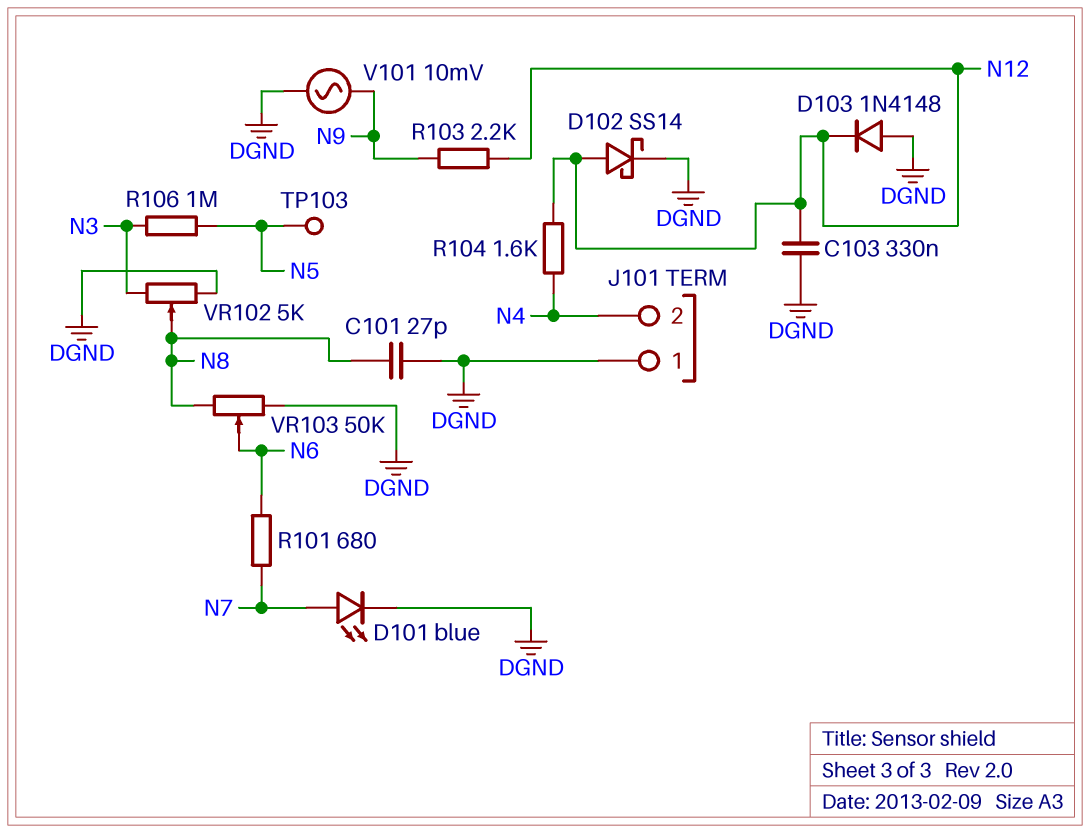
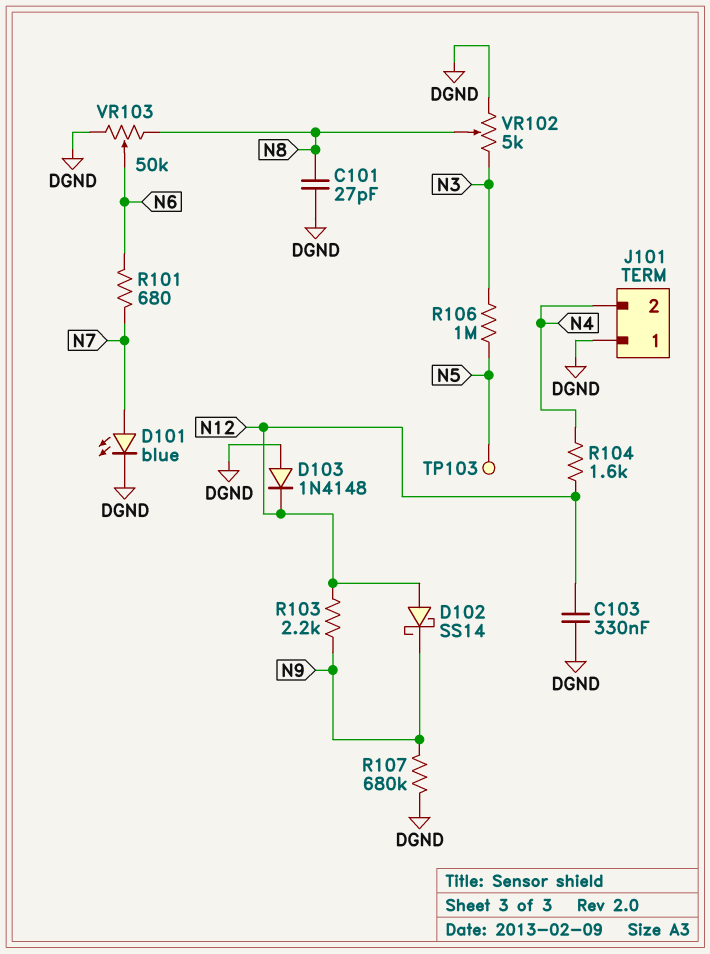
D102: schottky SS14 (A N12, K DGND) -> schottky SS14 (A N12, K N9)
R107: none -> 680k (DGND, N9)
V101: AC 10mV (DGND, N9) -> none

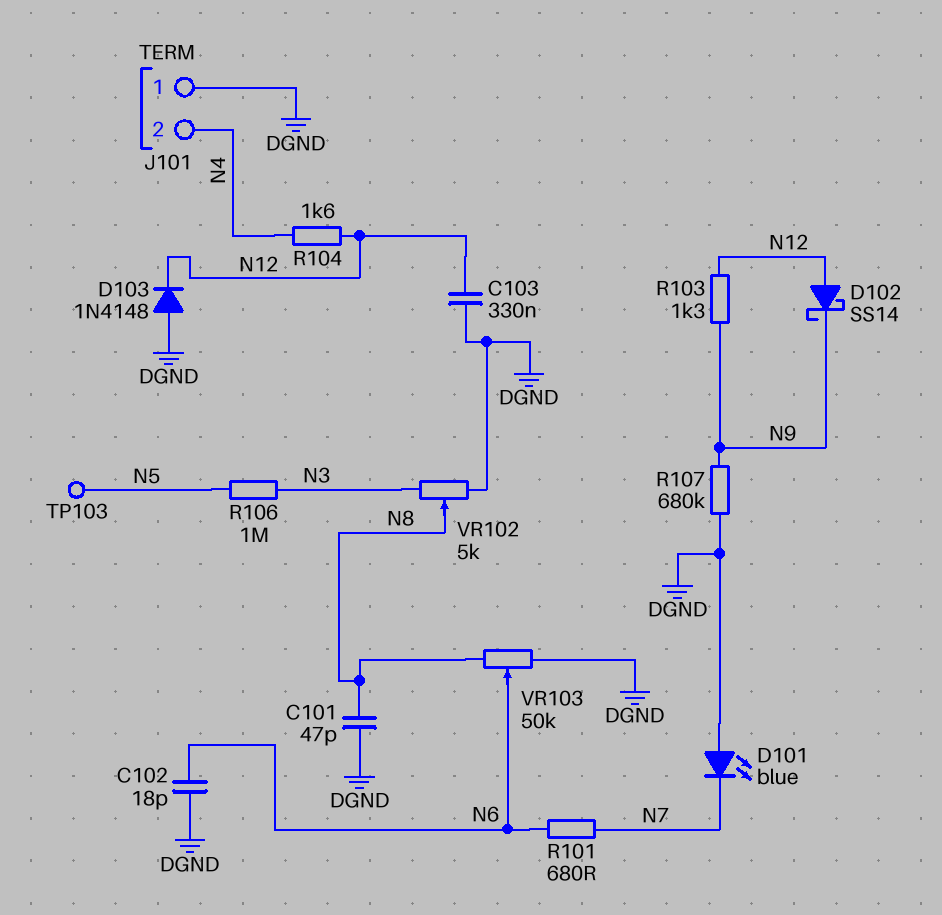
C101: 27pF (DGND, N8) -> 47pF (DGND, N8)
C102: none -> 18pF (DGND, N6)
D101: LED blue (A N7, K DGND) -> LED blue (A DGND, K N7)
R103: 2.2k (N9, N12) -> 1.3k (N9, N12)

